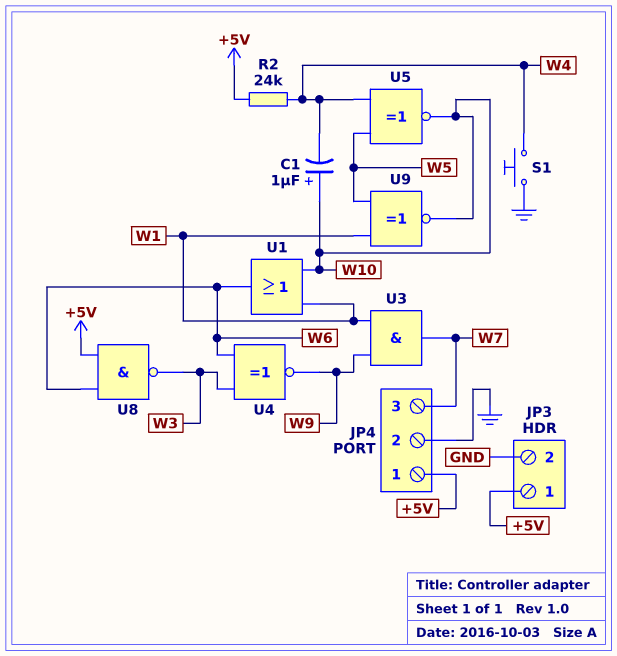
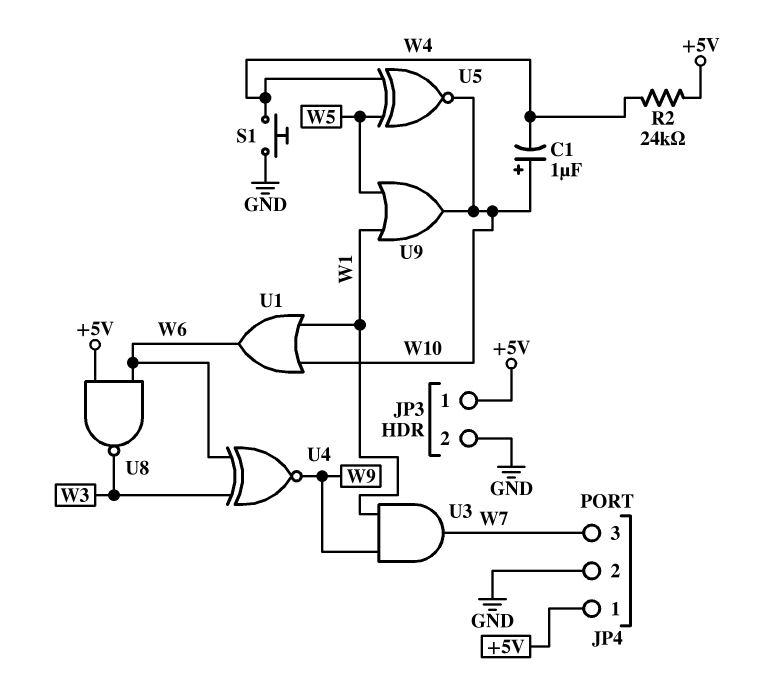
U9: XNOR (in W1, in W5, out W10) -> OR (in W1, in W5, out W10)

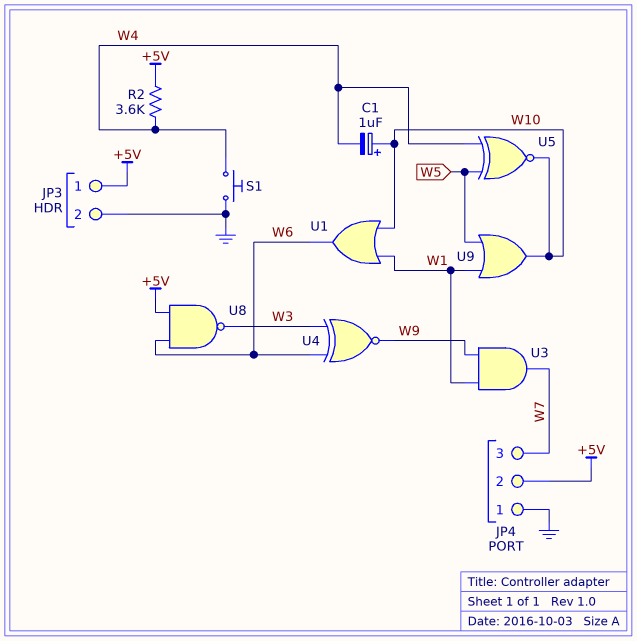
JP4 pin 1: +5V -> GND
JP4 pin 2: GND -> +5V
R2: 24k (+5V, W4) -> 3.6k (+5V, W4)

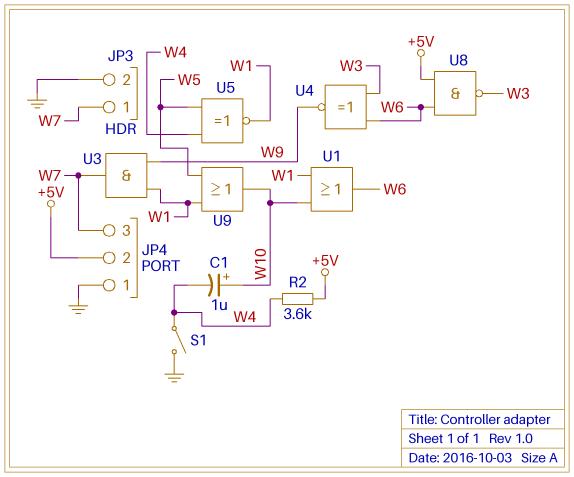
JP3 pin 1: +5V -> W7
S1: button (GND, W4) -> switch (GND, W4)
U5: XNOR (in W4, in W5, out W10) -> XNOR (in W4, in W5, out W1)

